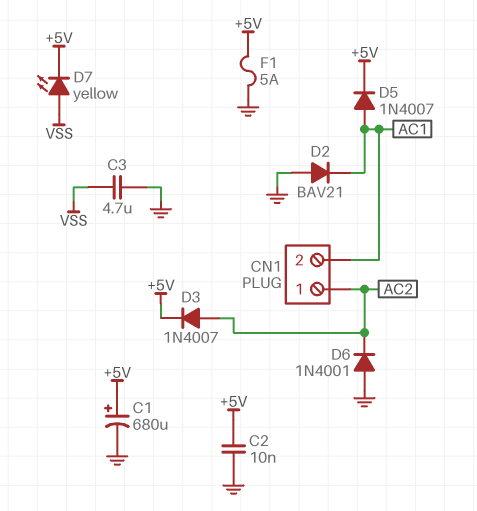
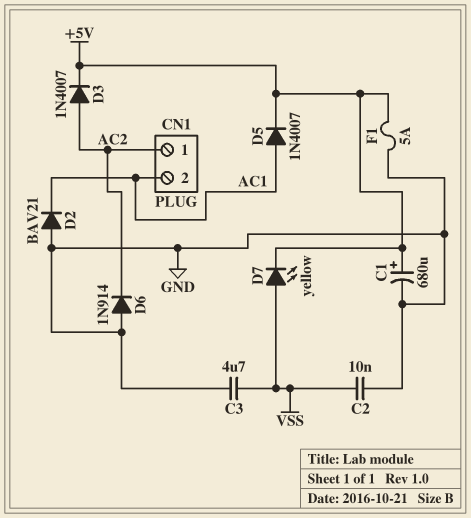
C2: 10nF (+5V, GND) -> 10nF (GND, VSS)
D6: diode 1N4001 (A GND, K AC2) -> diode 1N914 (A GND, K AC2)

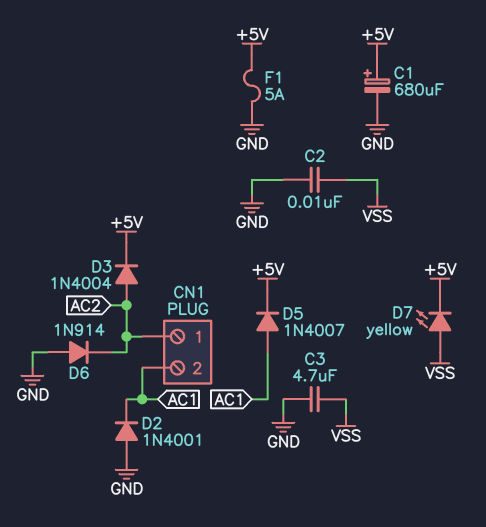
D2: diode BAV21 (A GND, K AC1) -> diode 1N4001 (A GND, K AC1)
D3: diode 1N4007 (A AC2, K +5V) -> diode 1N4004 (A AC2, K +5V)

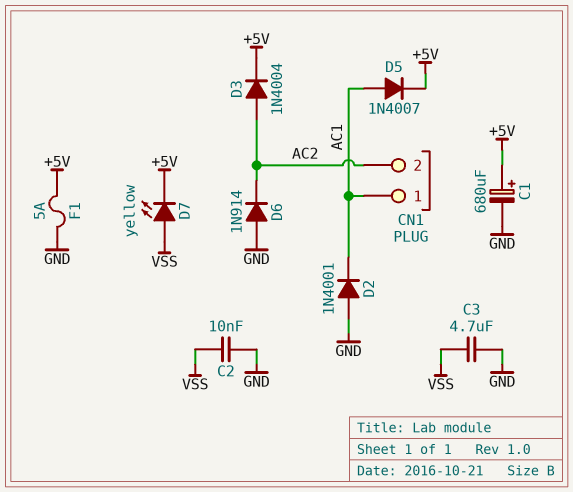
CN1 pin 1: AC2 -> AC1
CN1 pin 2: AC1 -> AC2

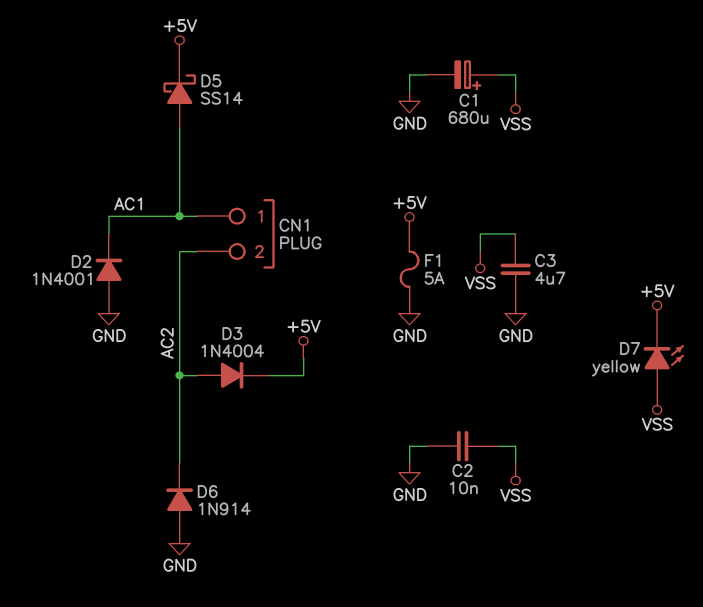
C1: 680uF (plus +5V, minus GND) -> 680uF (plus VSS, minus GND)
D5: diode 1N4007 (A AC1, K +5V) -> schottky SS14 (A AC1, K +5V)

